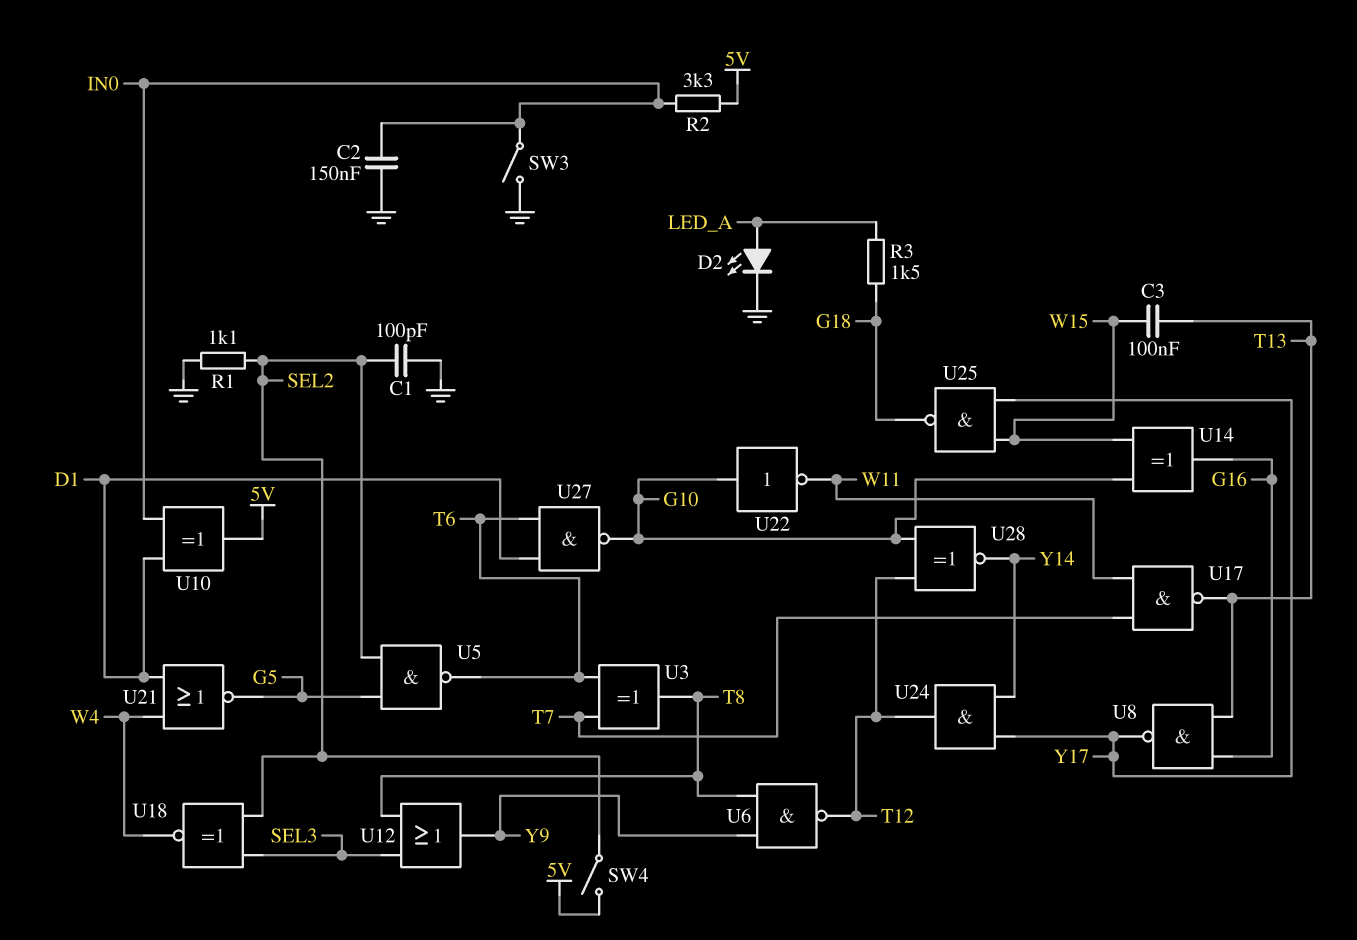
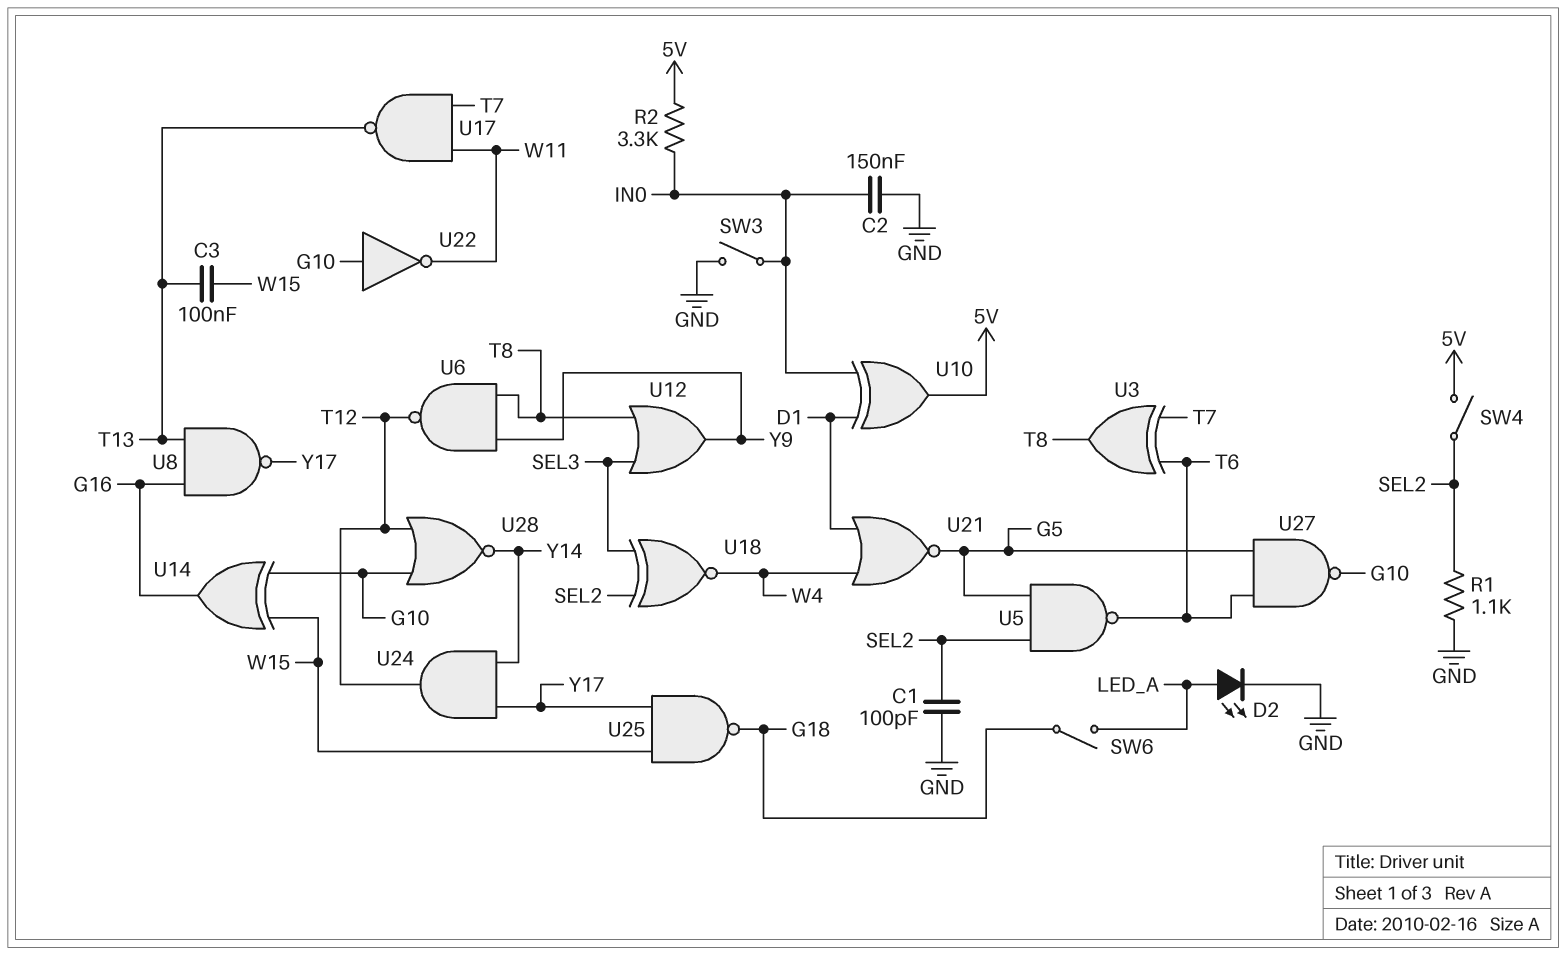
R3: 1.5k (G18, LED_A) -> none
SW6: none -> switch (G18, LED_A)
U27: NAND (in D1, in T6, out G10) -> NAND (in G5, in T6, out G10)
U28: XNOR (in G10, in T12, out Y14) -> NOR (in G10, in T12, out Y14)

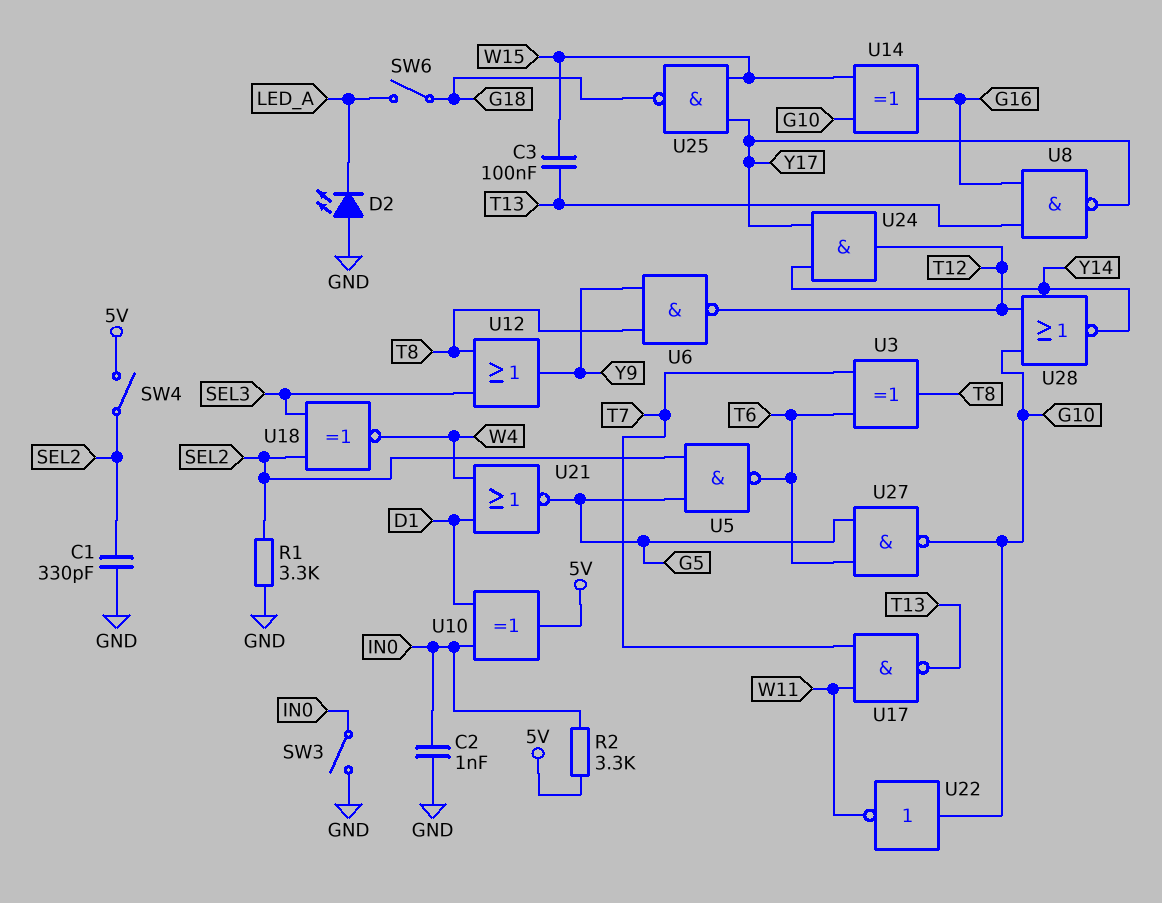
C1: 100pF (GND, SEL2) -> 330pF (GND, SEL2)
C2: 150nF (GND, IN0) -> 1nF (GND, IN0)
D2: LED (A LED_A, K GND) -> LED (A GND, K LED_A)
R1: 1.1k (GND, SEL2) -> 3.3k (GND, SEL2)

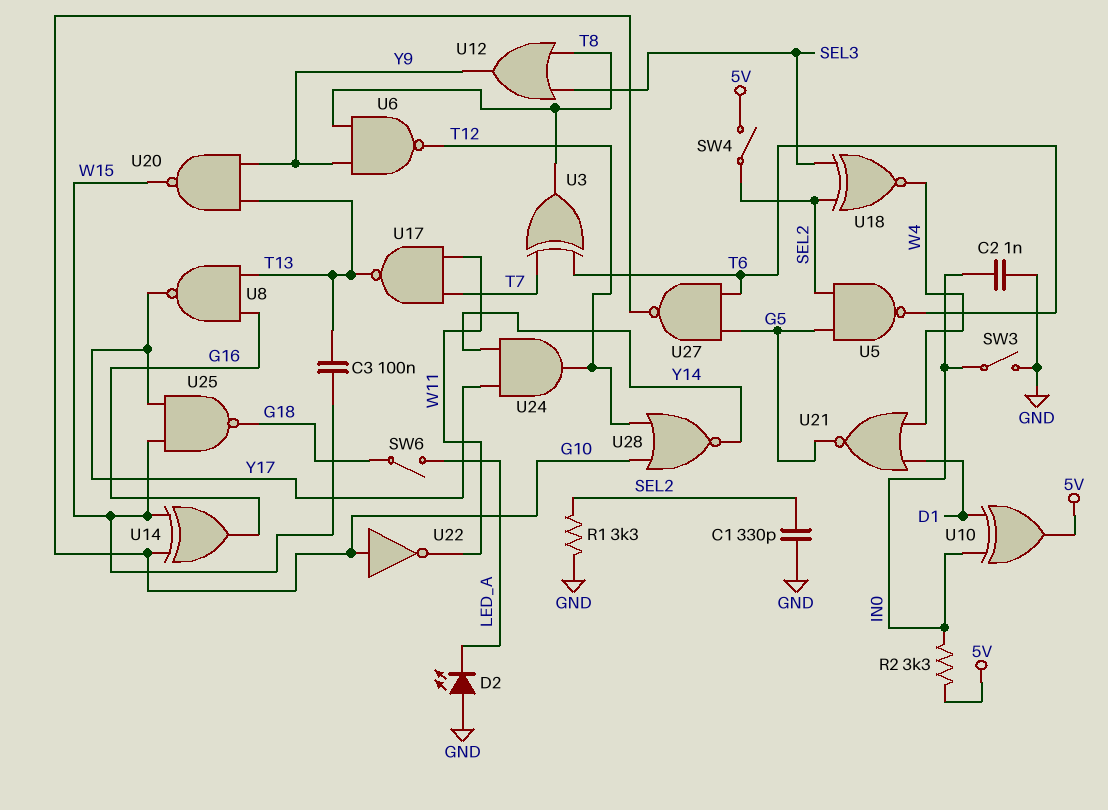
U20: none -> NAND (in T13, in Y9, out W15)

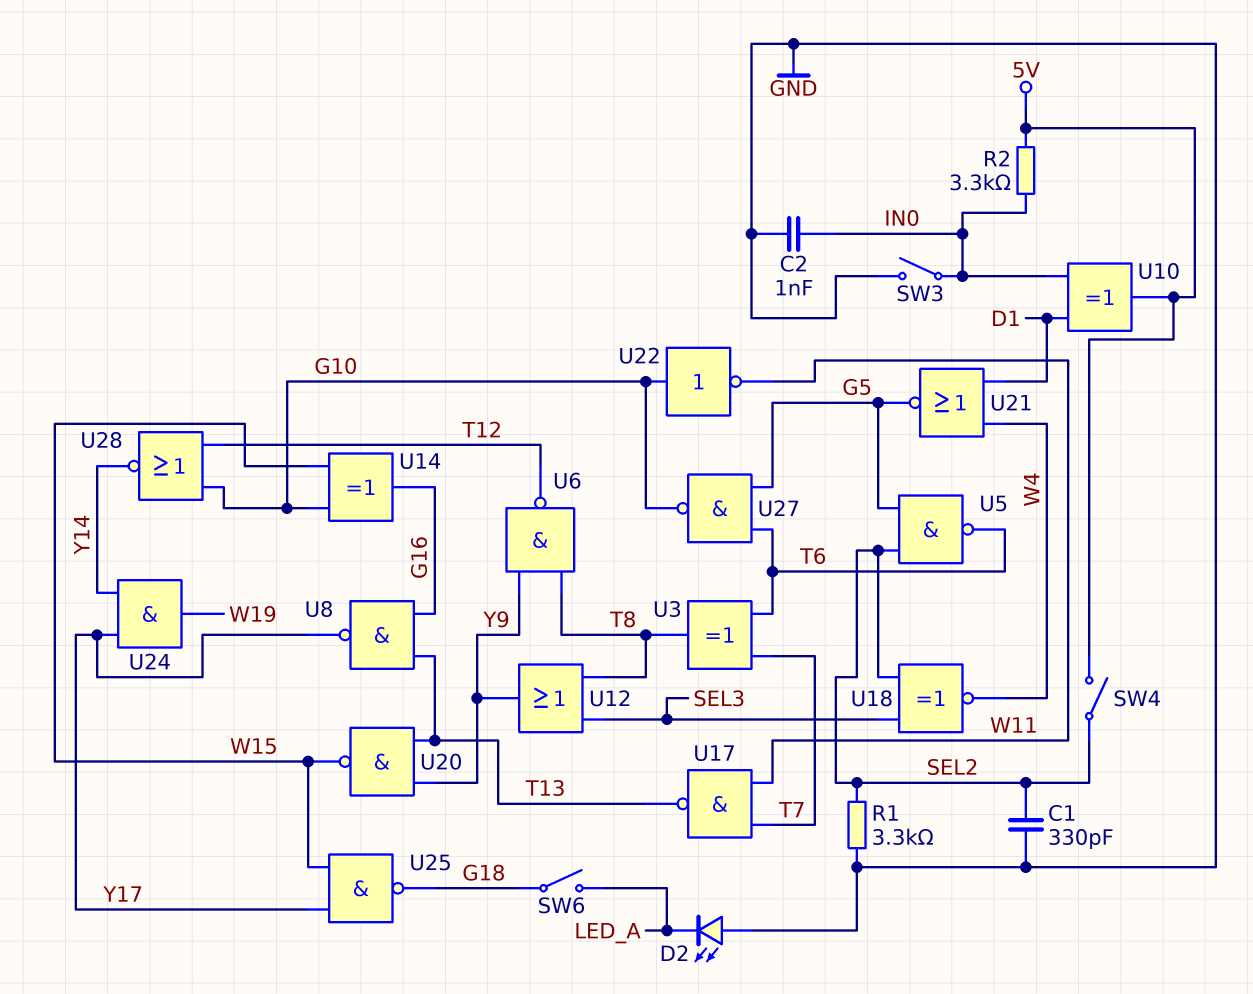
C3: 100nF (T13, W15) -> none
U24: AND (in Y14, in Y17, out T12) -> AND (in Y14, in Y17, out W19)

